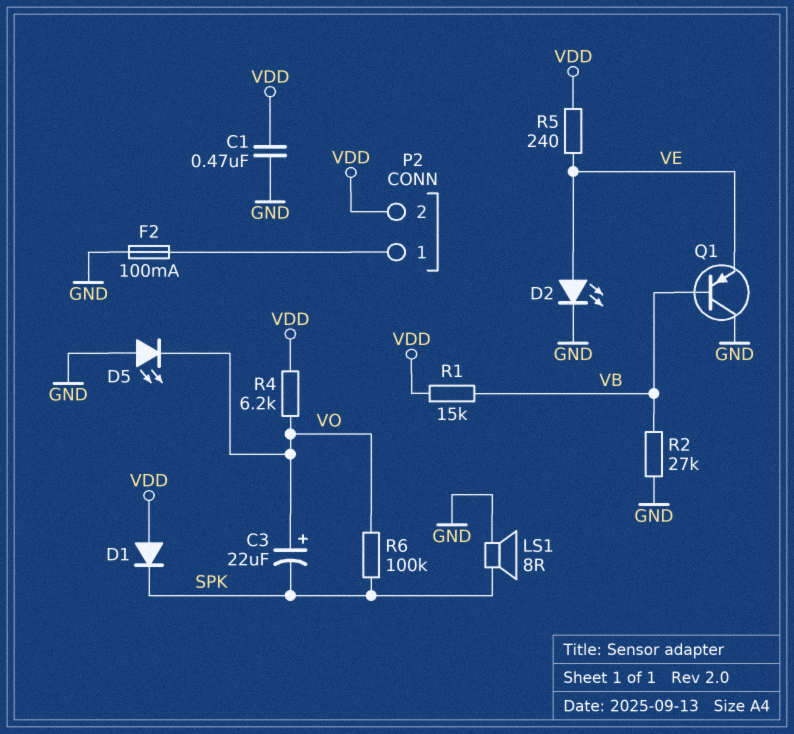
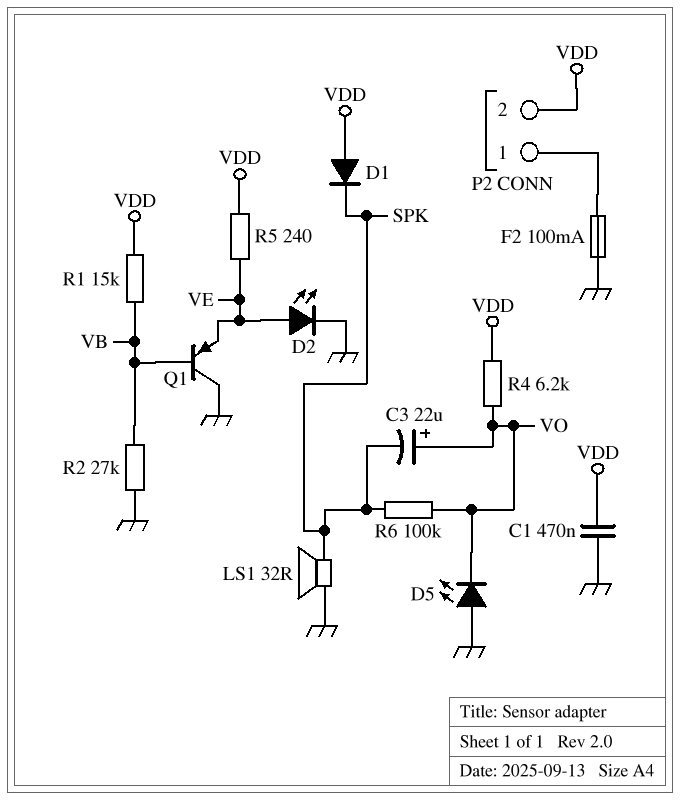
LS1: speaker 8R (GND, SPK) -> speaker 32R (GND, SPK)

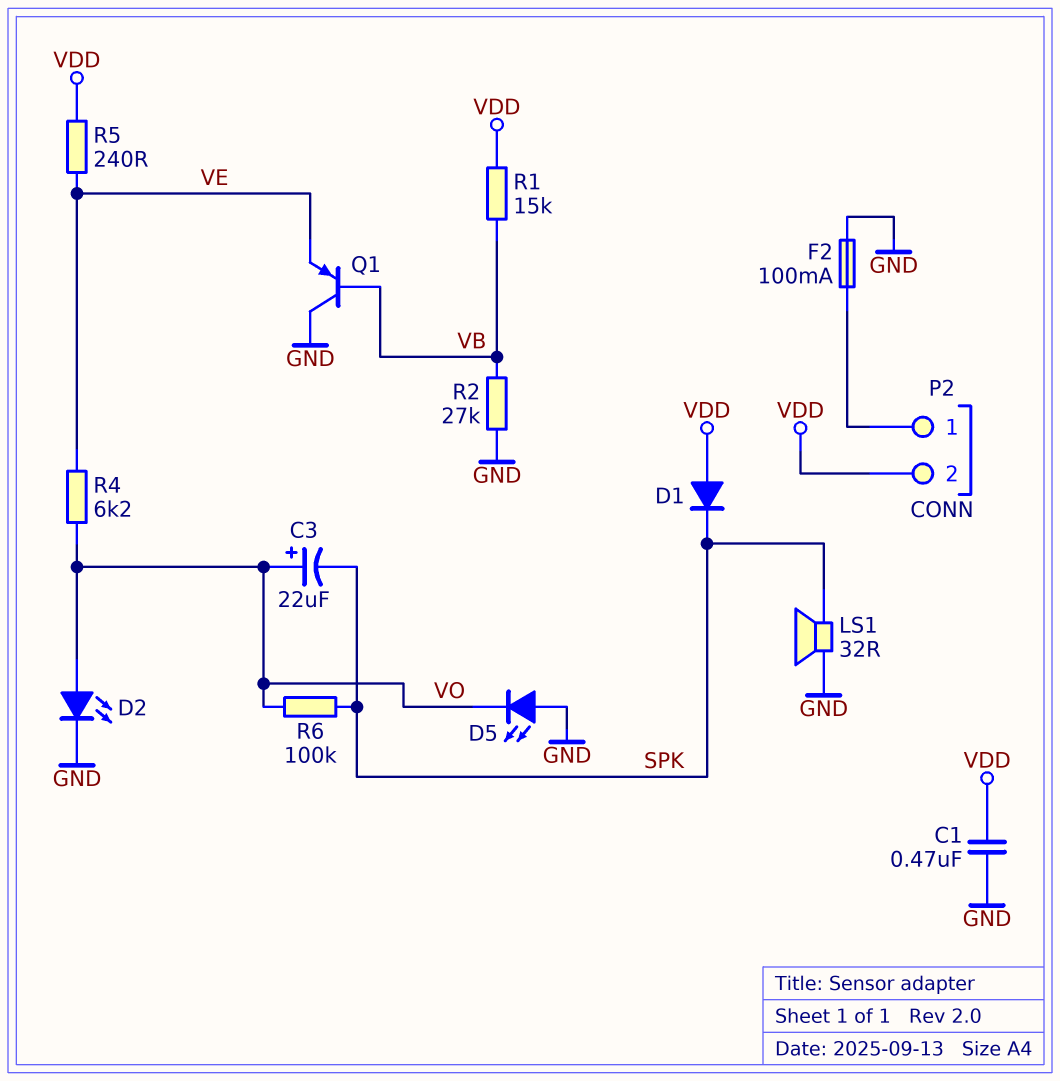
D2: LED (A VE, K GND) -> LED (A VO, K GND)
R4: 6.2k (VDD, VO) -> 6.2k (VE, VO)

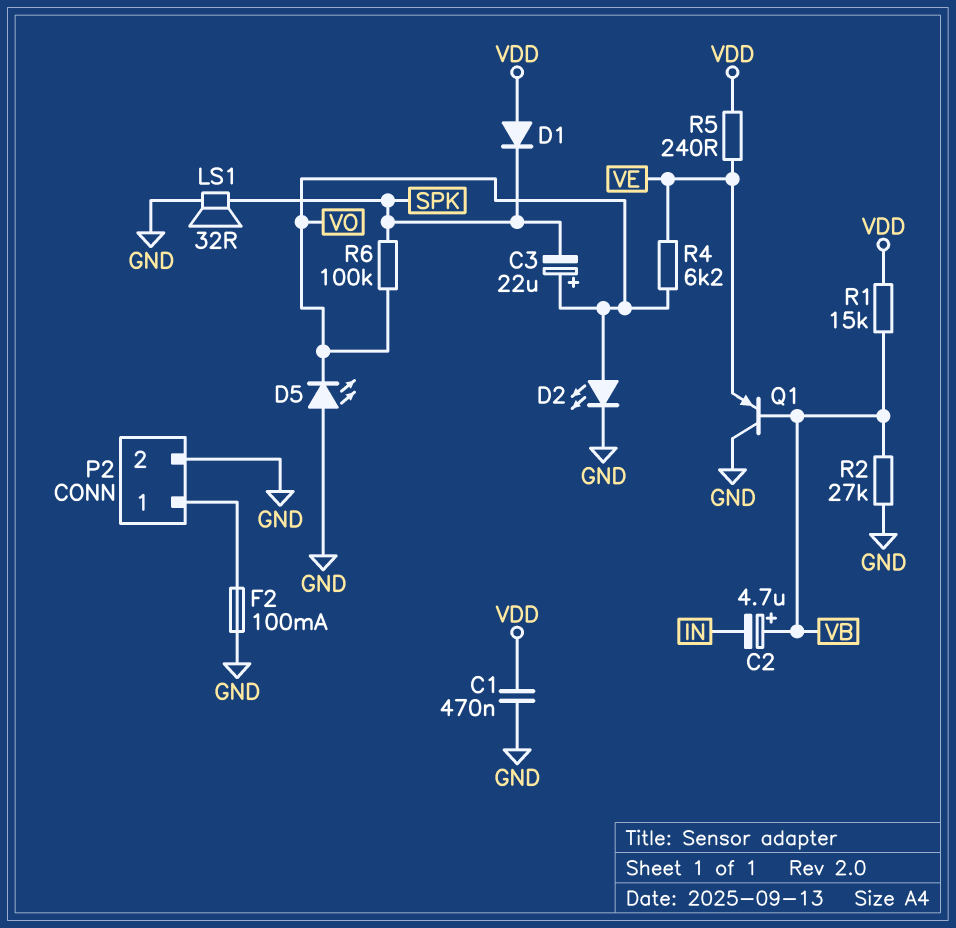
C2: none -> 4.7uF (plus VB, minus IN)
P2 pin 2: VDD -> GND

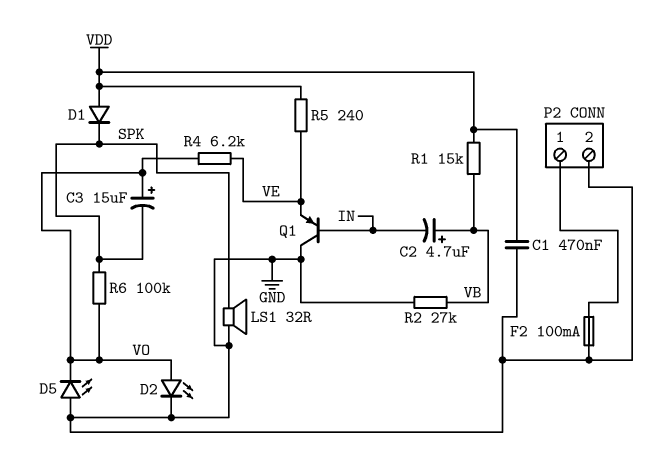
C3: 22uF (plus VO, minus SPK) -> 15uF (plus VO, minus SPK)
Q1: PNP (B VB, C GND, E VE) -> PNP (B IN, C GND, E VE)

